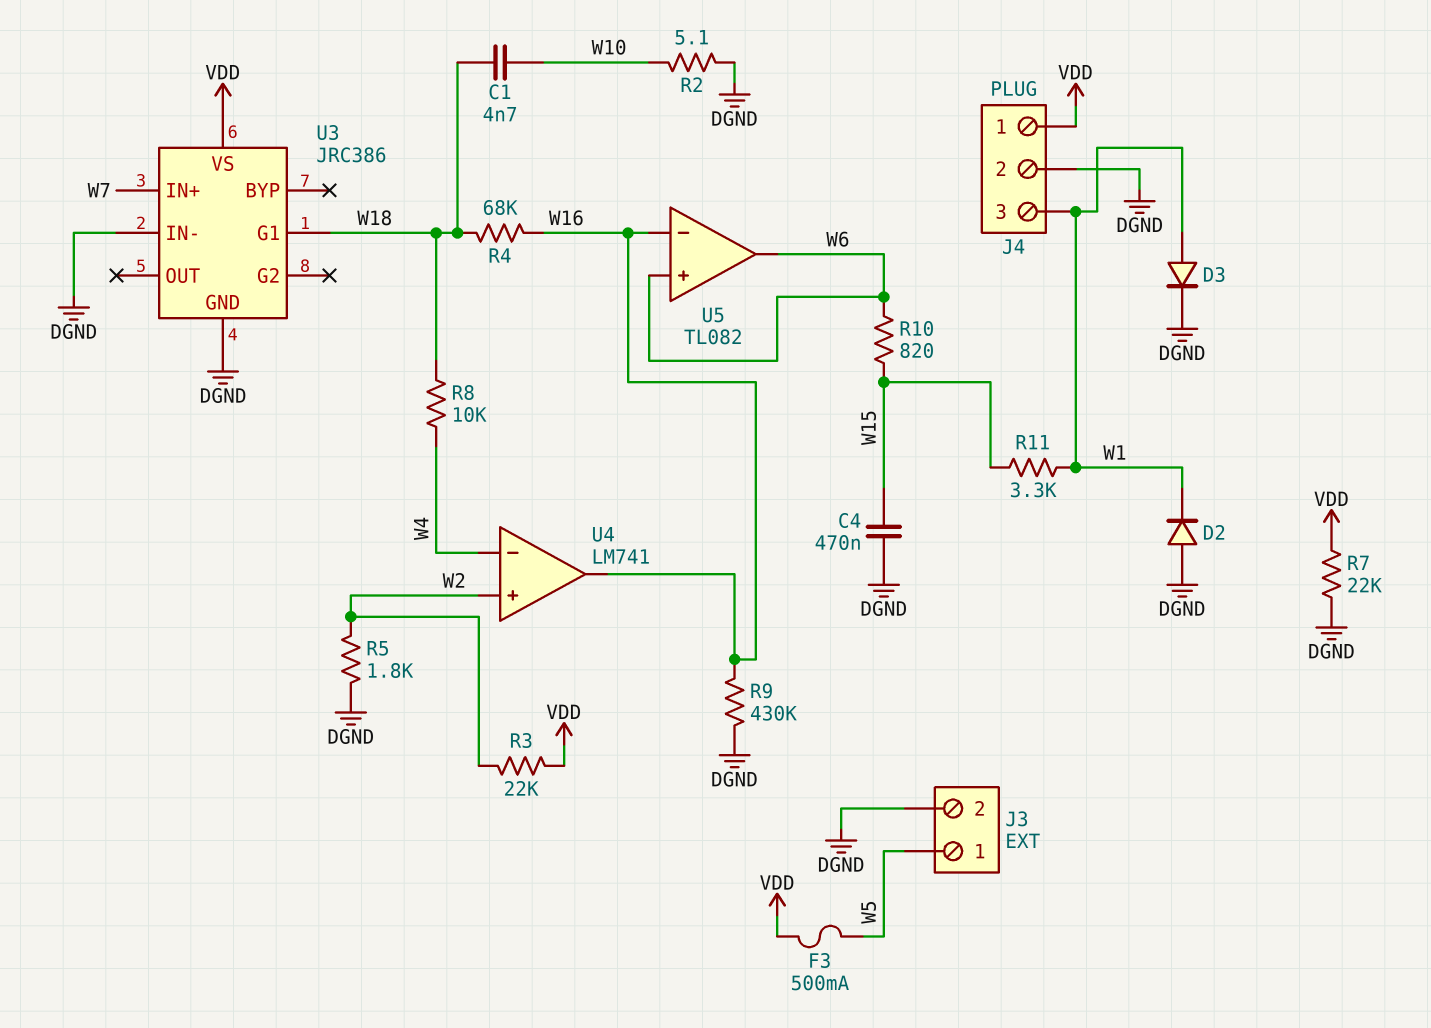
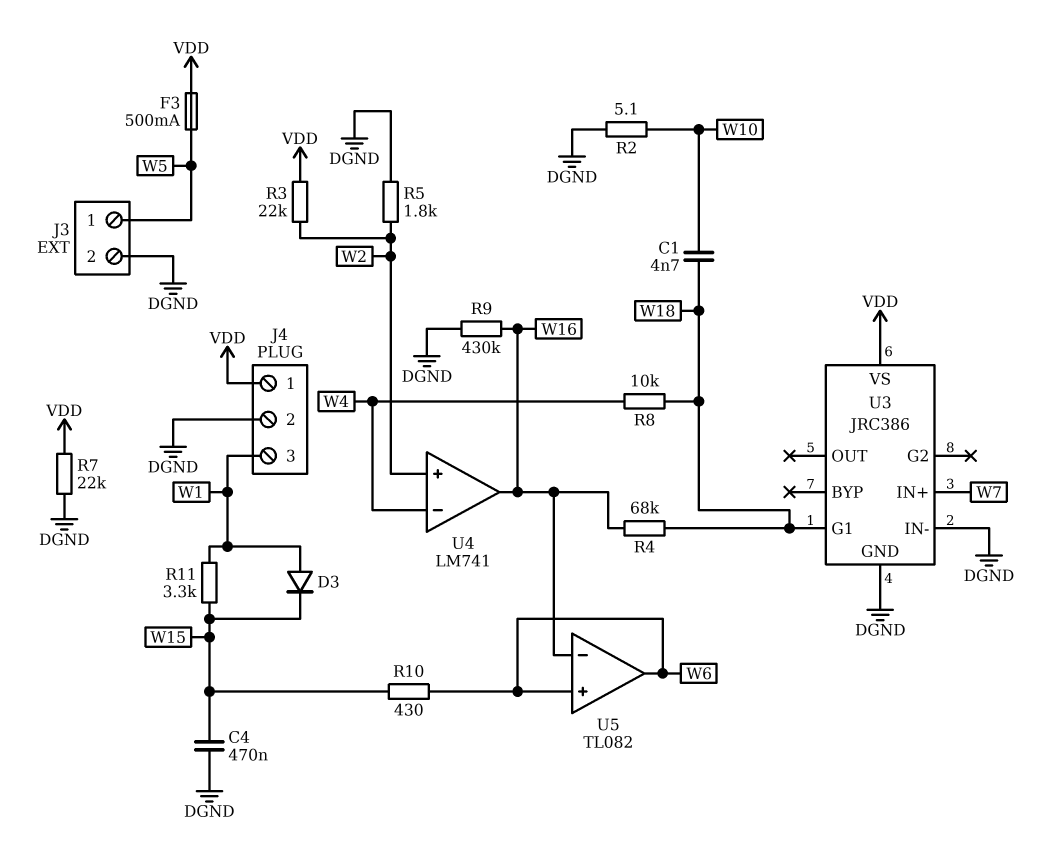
D2: diode (A DGND, K W1) -> none
D3: diode (A W1, K DGND) -> diode (A W1, K W15)
R10: 820 (W6, W15) -> 430 (W6, W15)

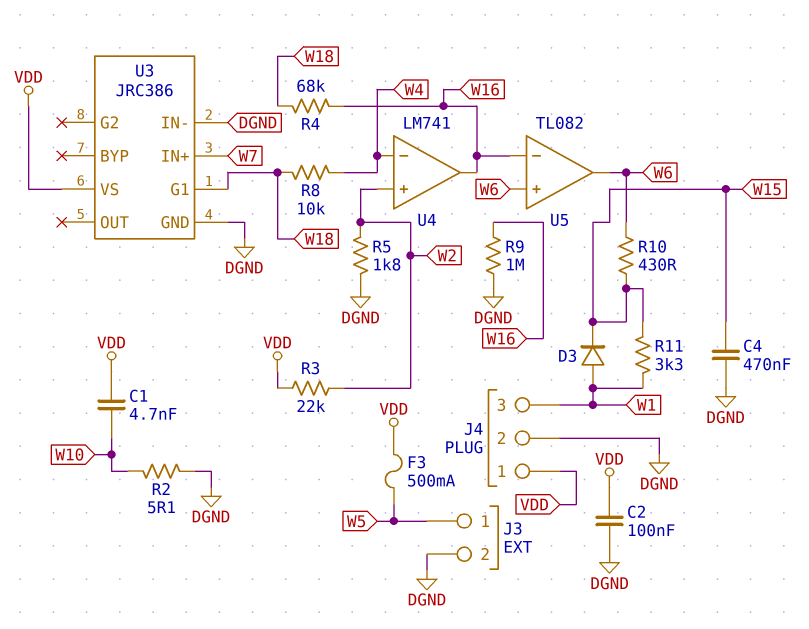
C1: 4.7nF (W10, W18) -> 4.7nF (VDD, W10)
C2: none -> 100nF (DGND, VDD)
R7: 22k (DGND, VDD) -> none
R9: 430k (DGND, W16) -> 1M (DGND, W16)

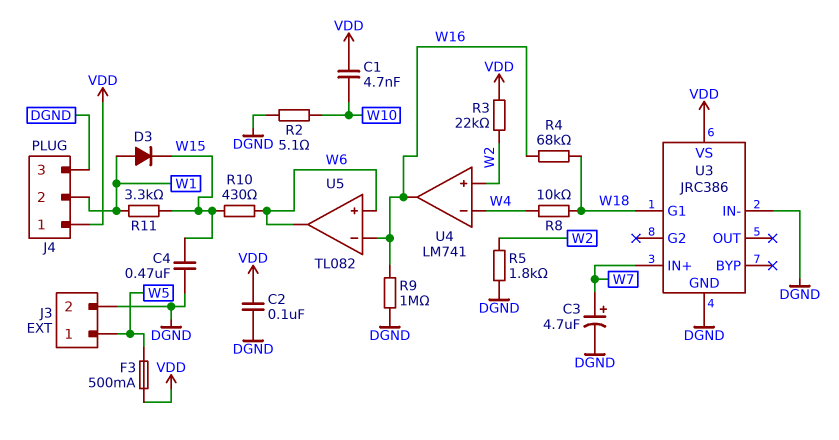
C3: none -> 4.7uF (plus W7, minus DGND)
J4 pin 2: DGND -> W1
J4 pin 3: W1 -> DGND

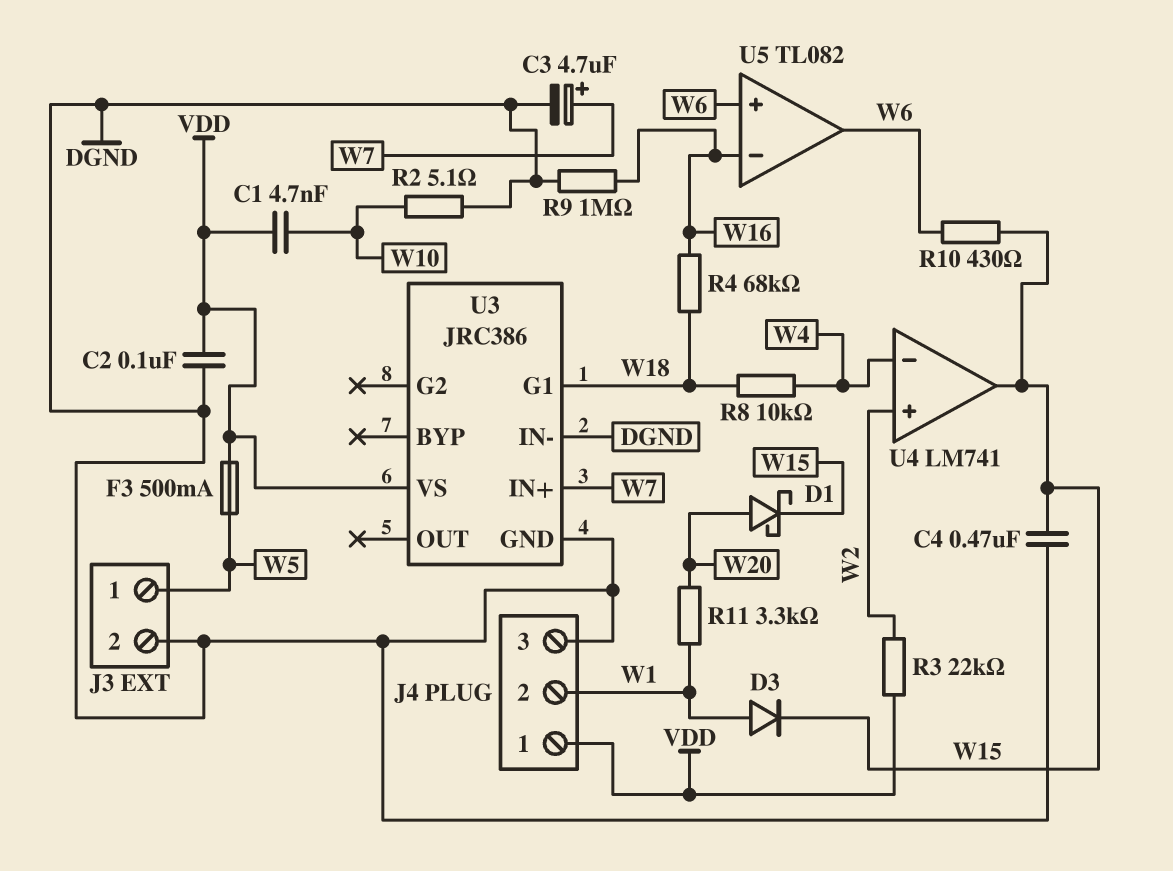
D1: none -> schottky (A W20, K W15)
R5: 1.8k (DGND, W2) -> none
R11: 3.3k (W1, W15) -> 3.3k (W1, W20)
U4 pin out: W16 -> W15

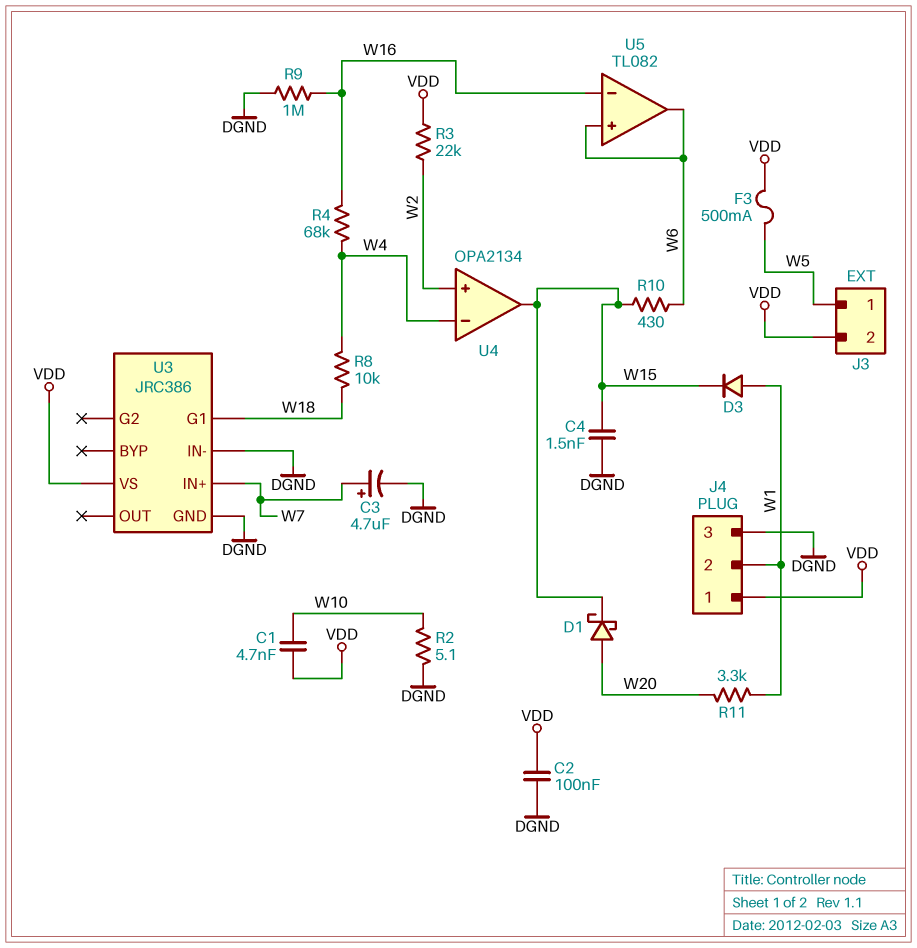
C4: 470nF (DGND, W15) -> 1.5nF (DGND, W15)
J3 pin 2: DGND -> VDD
R4: 68k (W16, W18) -> 68k (W4, W16)
U4: LM741 -> OPA2134

